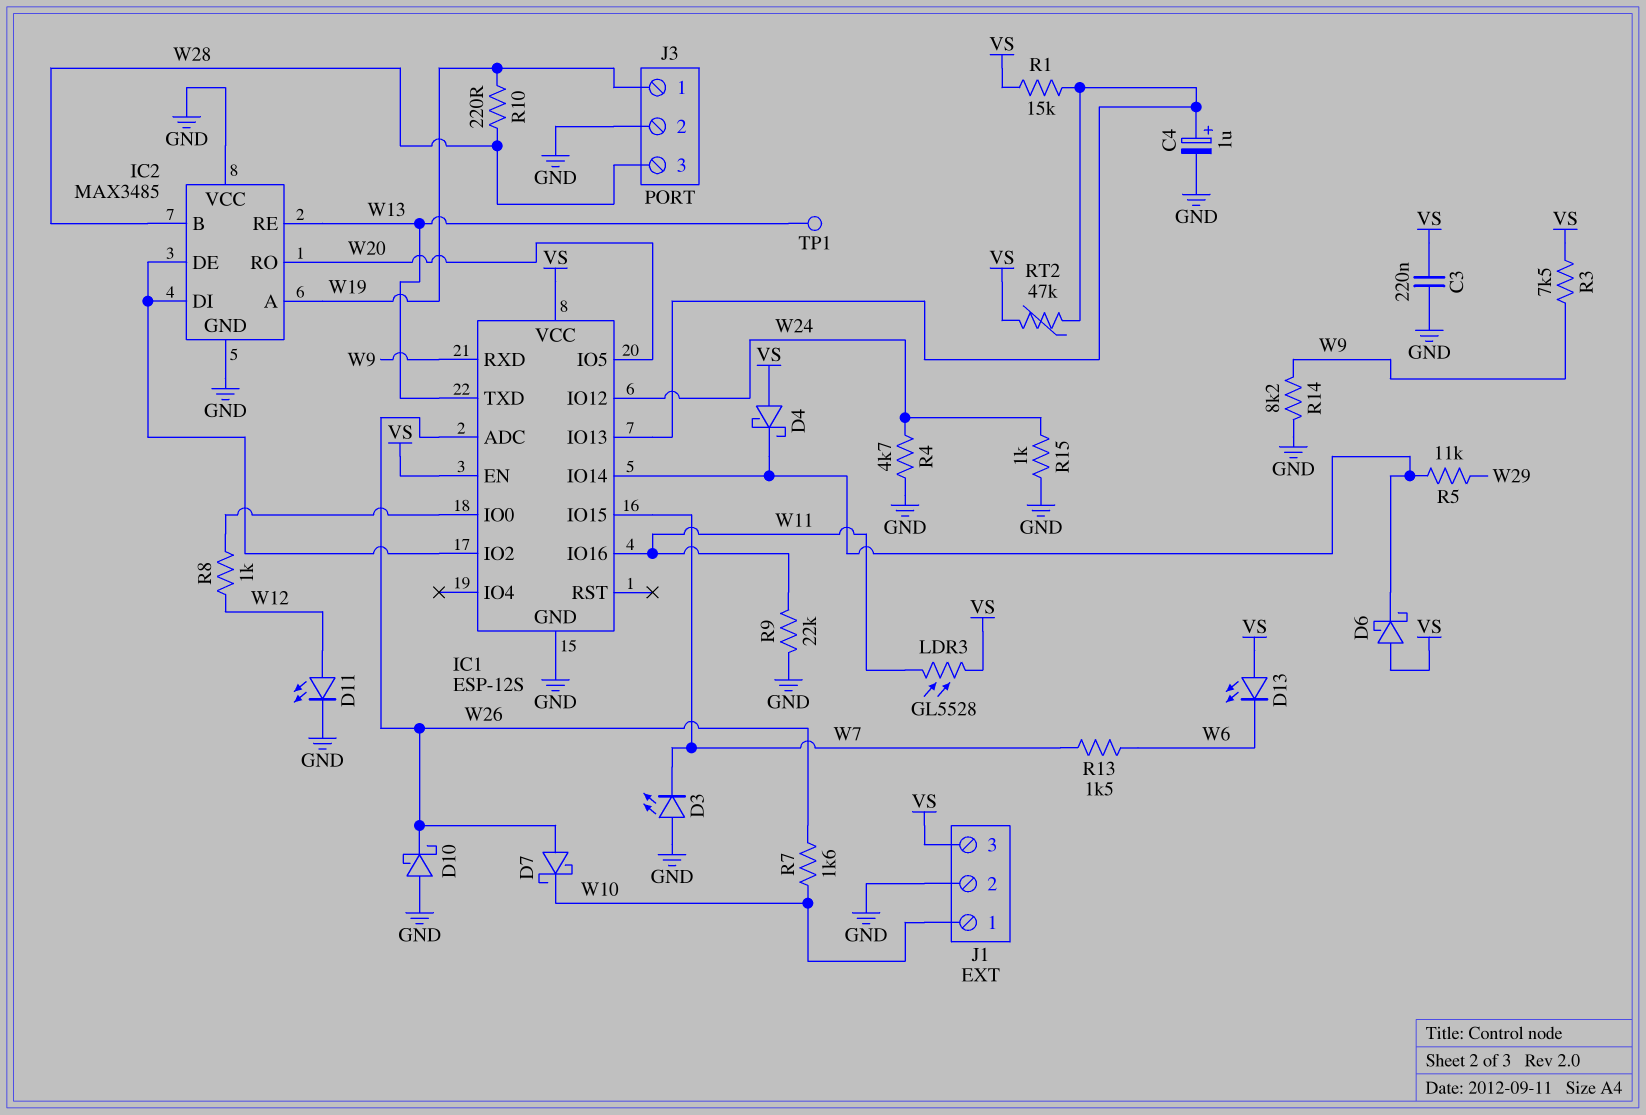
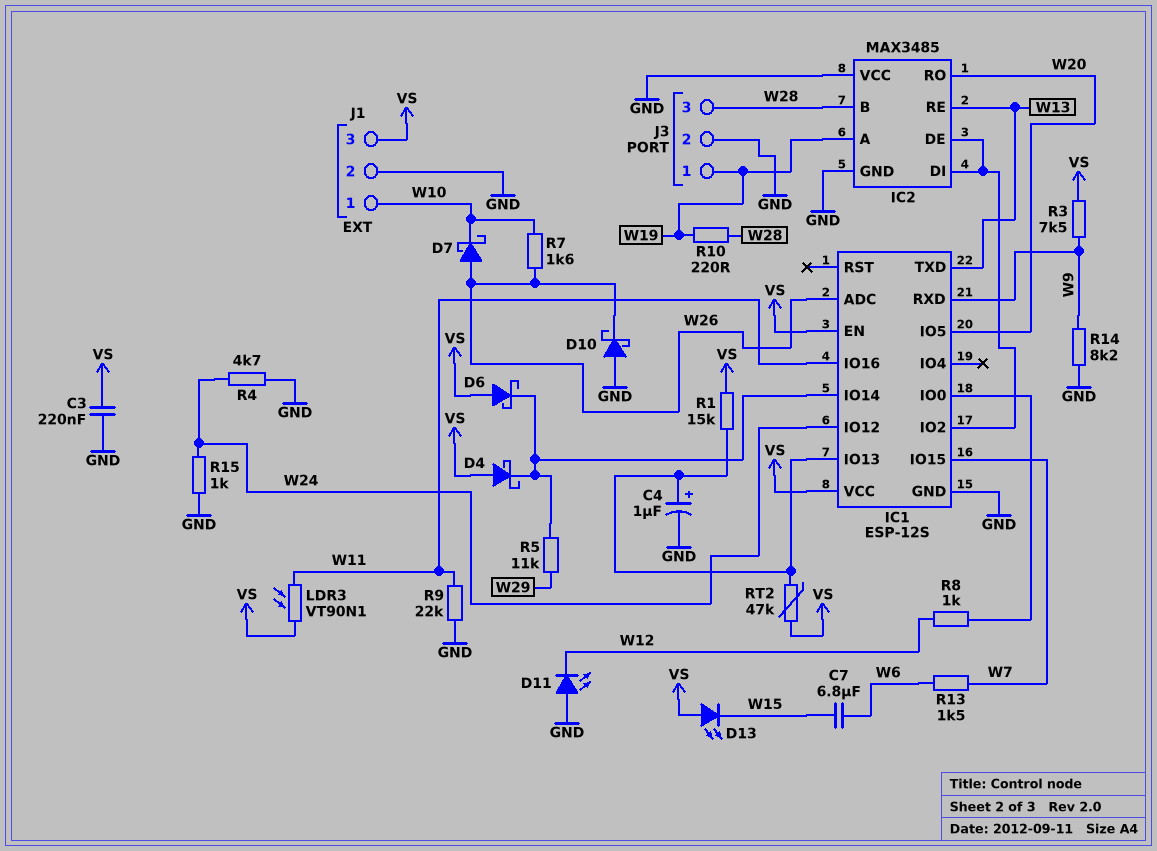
C7: none -> 6.8uF (W6, W15)
D3: LED (A GND, K W7) -> none
D11: LED (A W12, K GND) -> LED (A GND, K W12)
D13: LED (A VS, K W6) -> LED (A VS, K W15)
LDR3: GL5528 (VS, W11) -> VT90N1 (VS, W11)
TP1: test point (W13) -> none

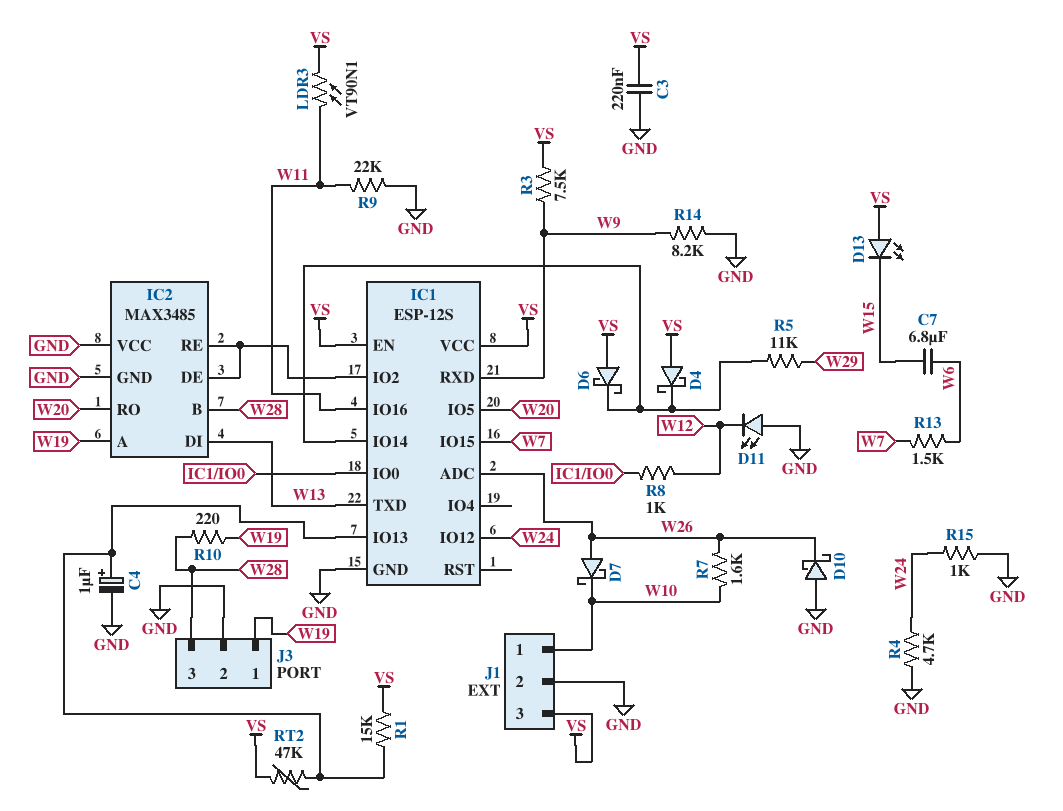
IC2 pin DI: IC1/IO2 -> W13
IC2 pin RE: W13 -> IC1/IO2

